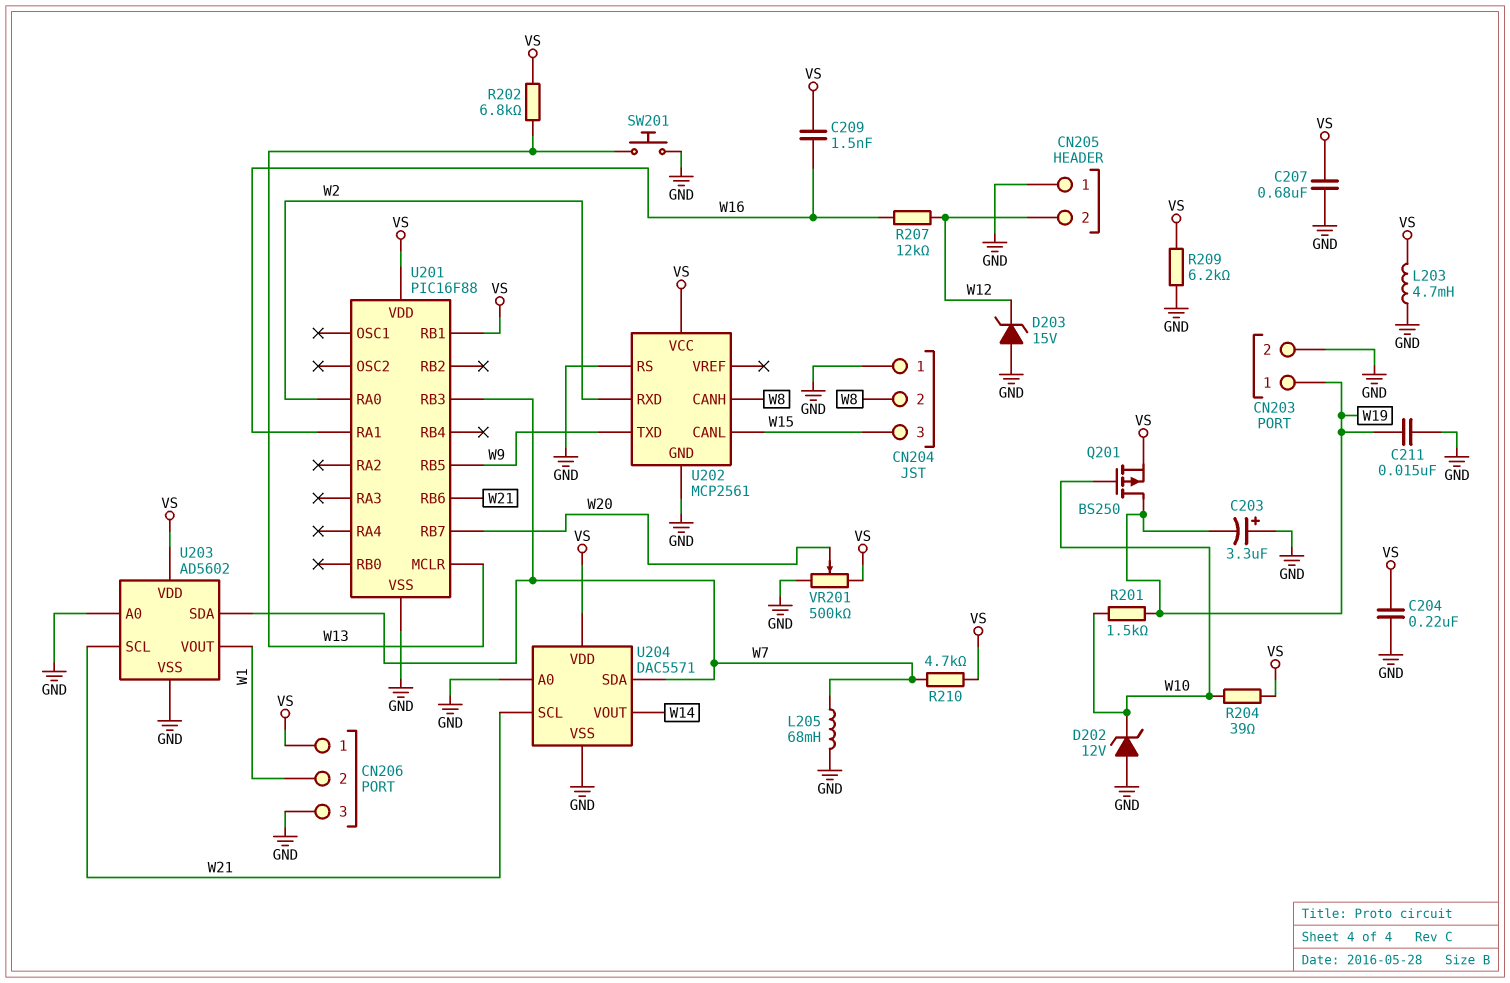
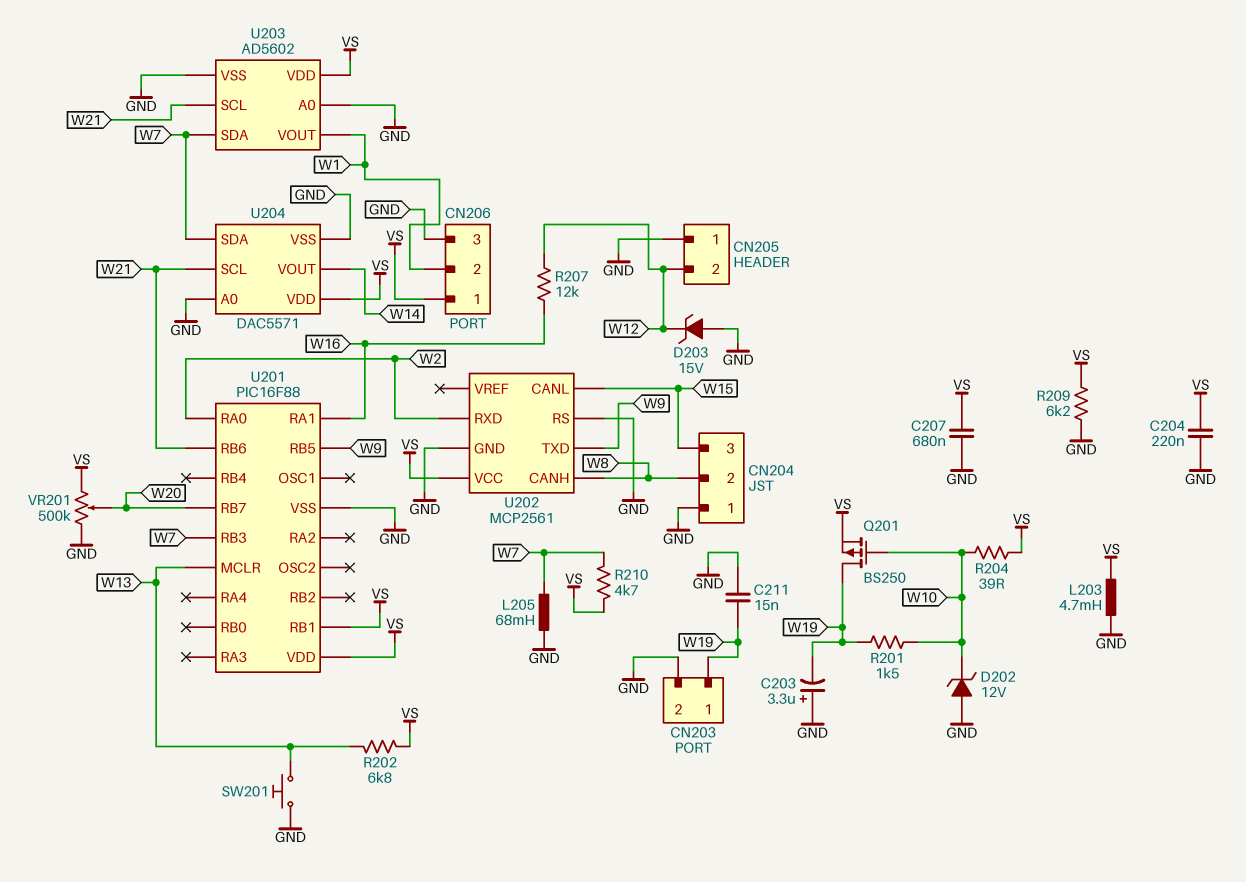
C209: 1.5nF (VS, W16) -> none

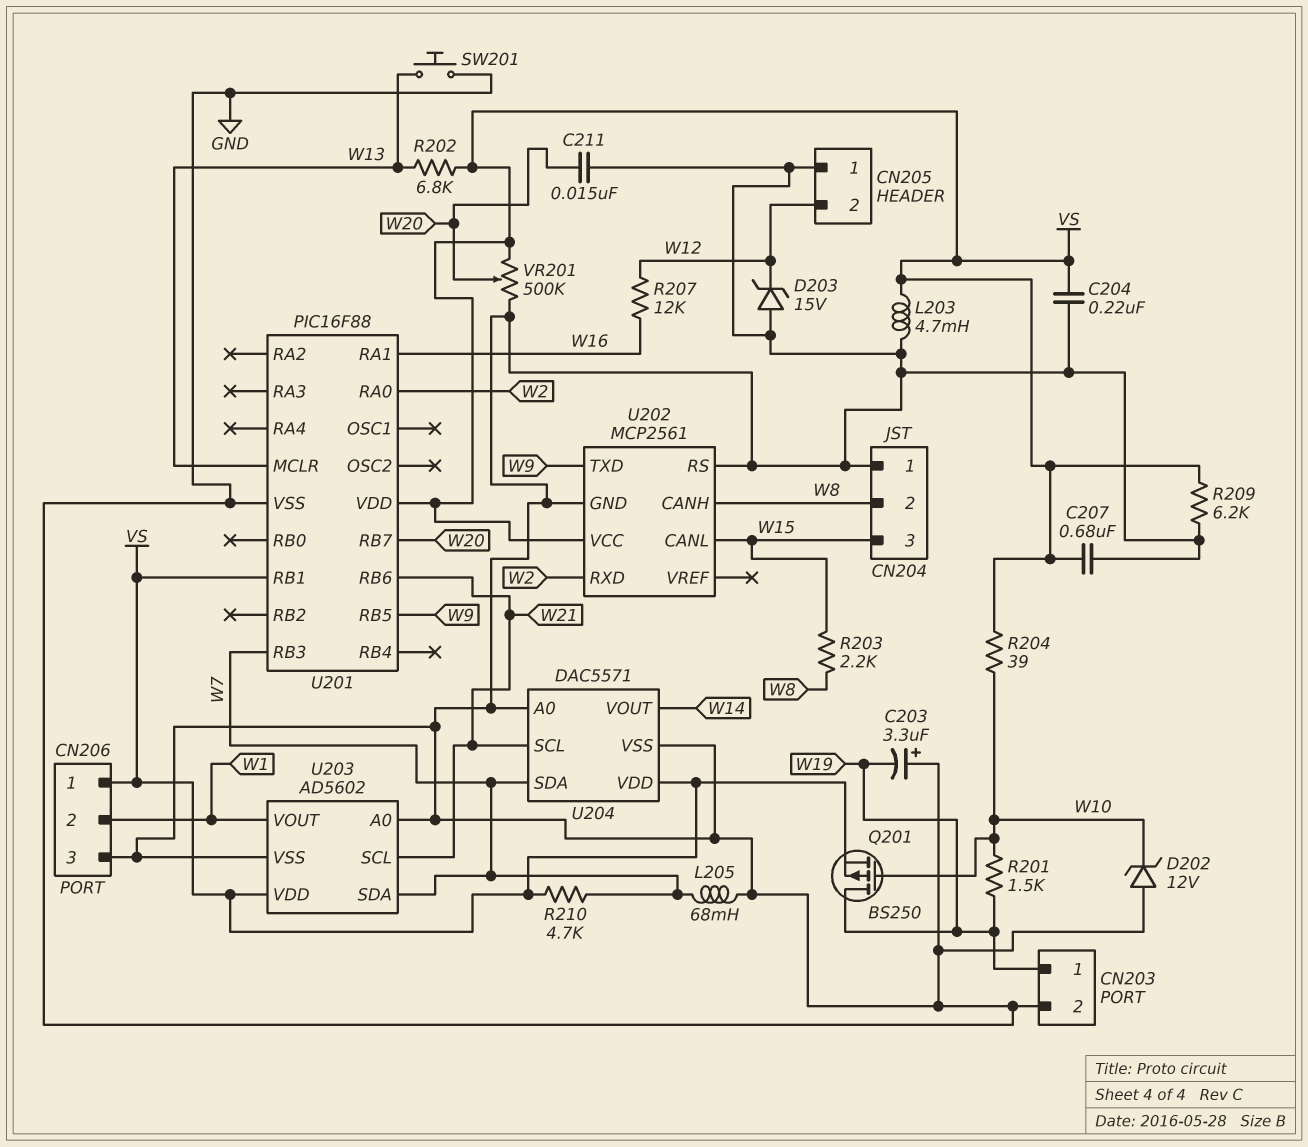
C211: 15nF (GND, W19) -> 15nF (GND, W20)
R203: none -> 2.2k (W8, W15)

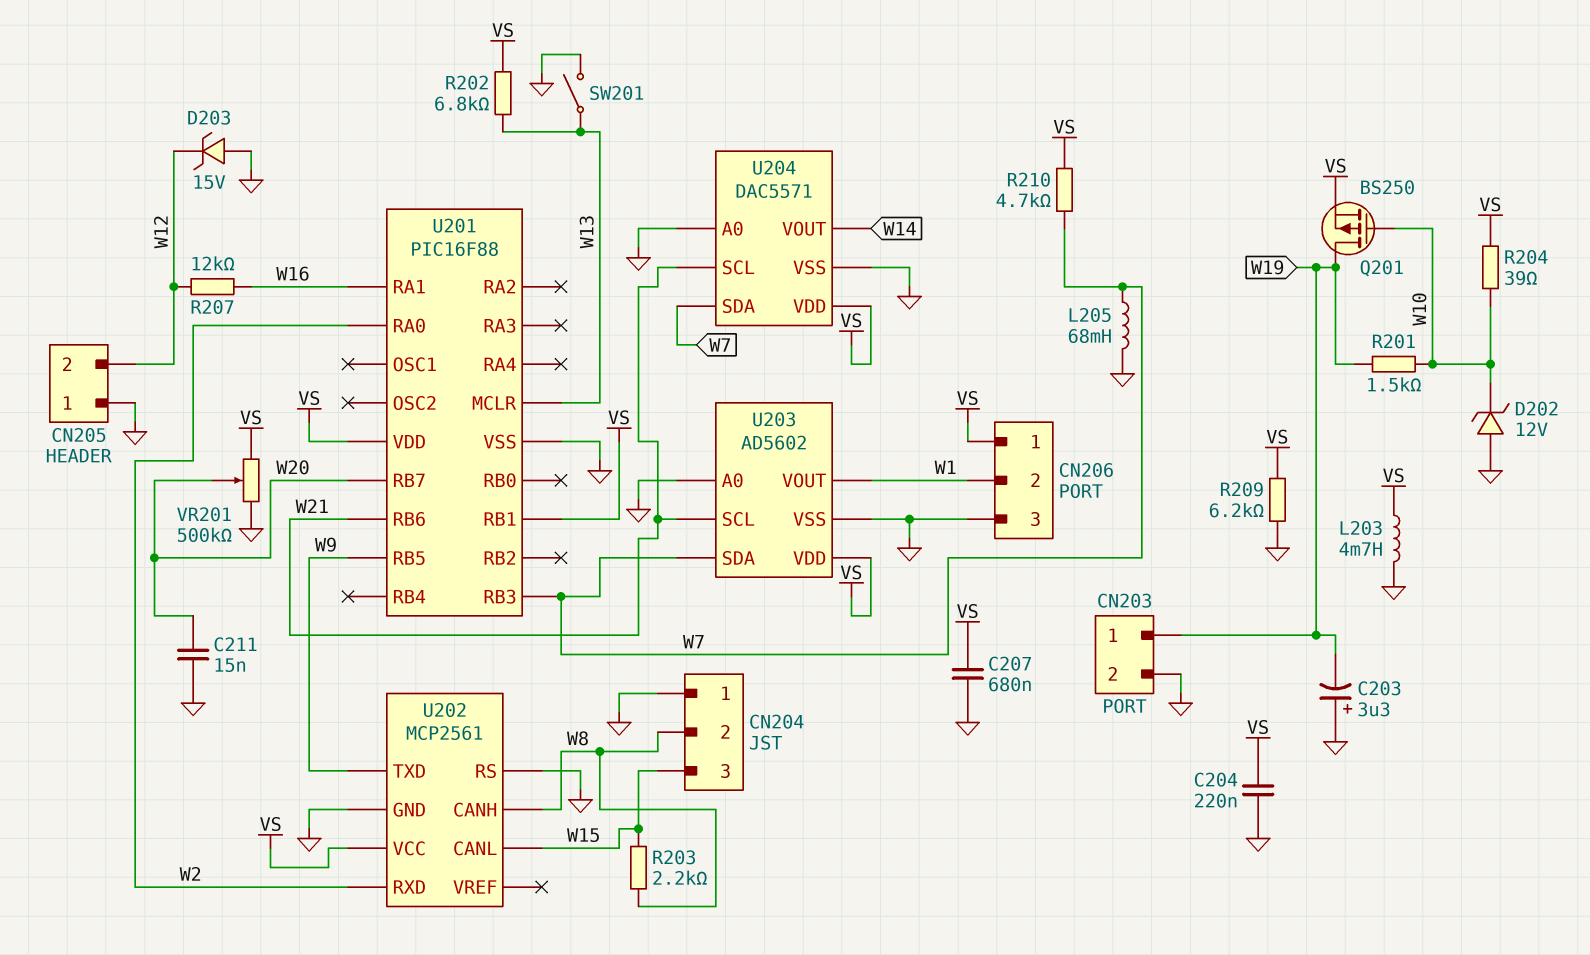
SW201: button (GND, W13) -> switch (GND, W13)

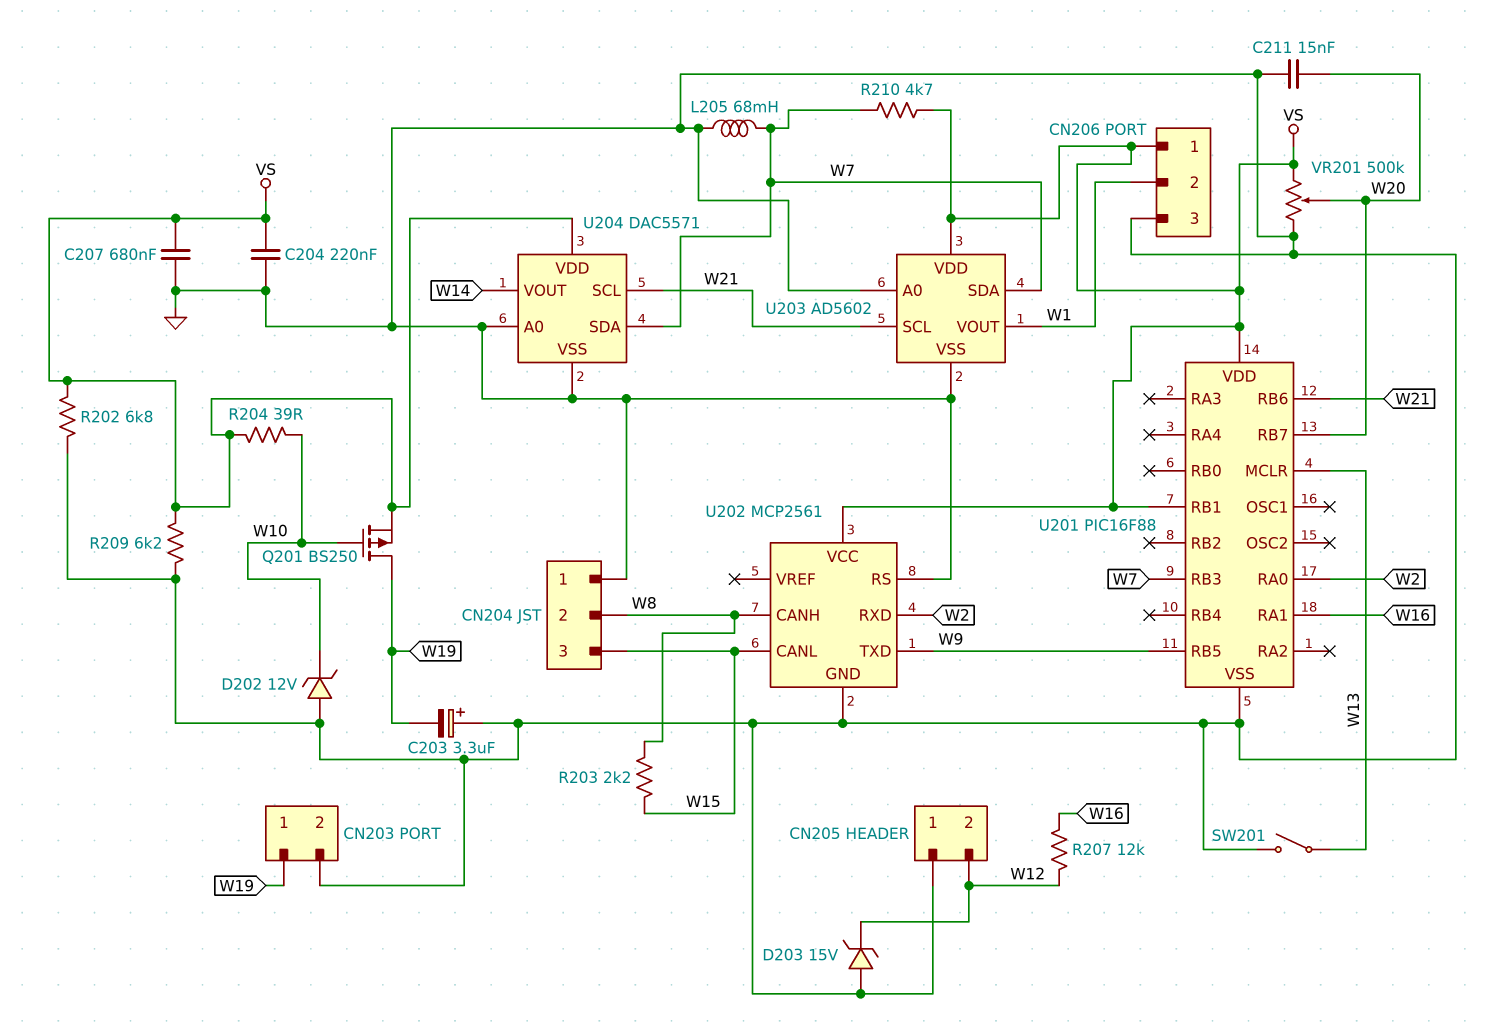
L203: 4.7mH (GND, VS) -> none
R201: 1.5k (W10, W19) -> none
R202: 6.8k (VS, W13) -> 6.8k (GND, VS)

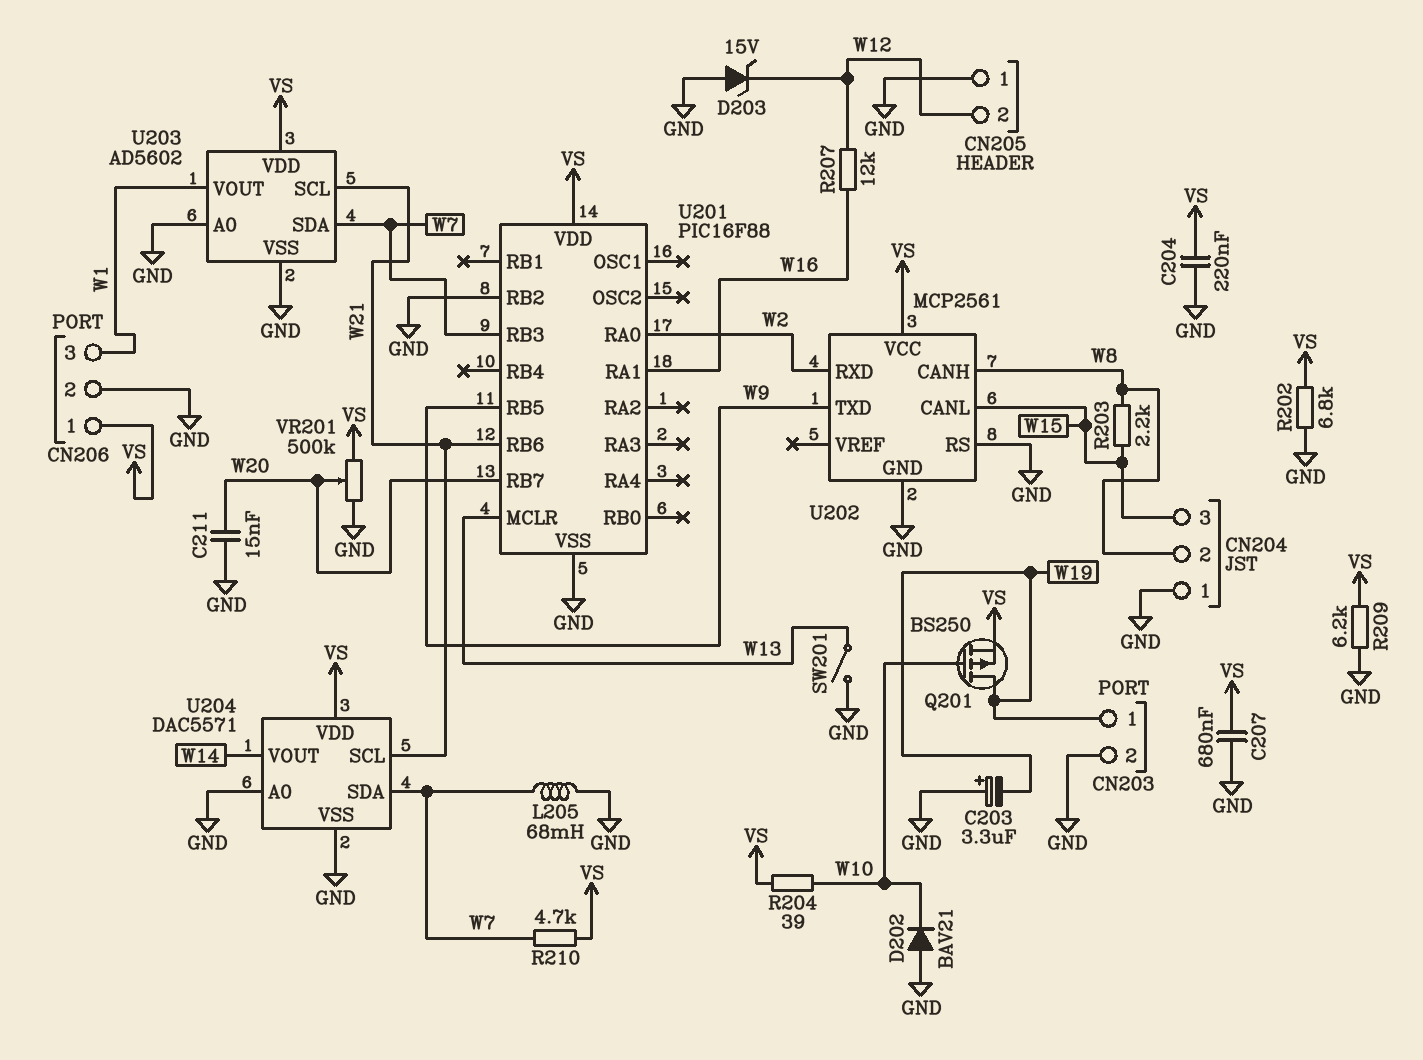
CN206 pin 2: W1 -> GND
CN206 pin 3: GND -> W1
D202: zener 12V (A GND, K W10) -> diode BAV21 (A GND, K W10)
U201 pin RB1: VS -> none
U201 pin RB2: none -> GND

